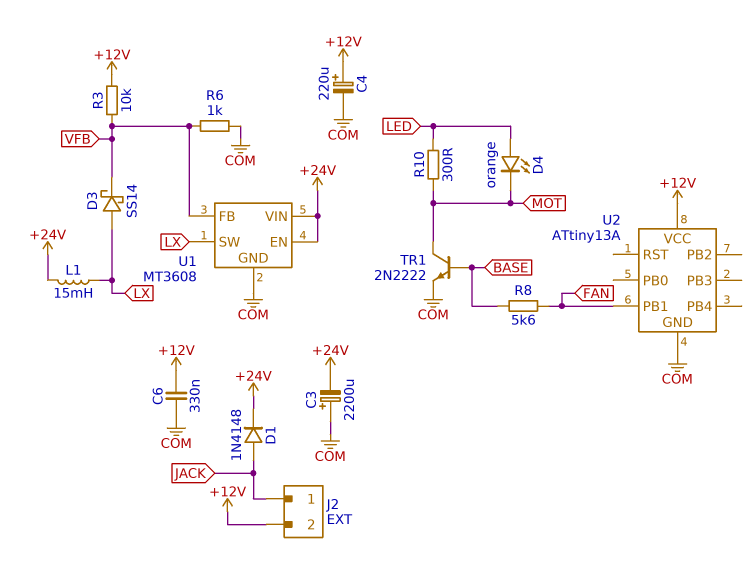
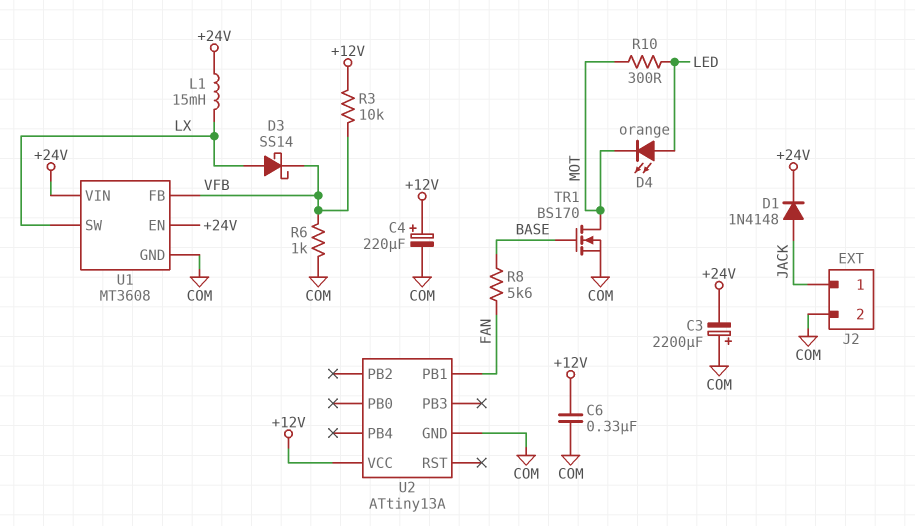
J2 pin 2: +12V -> COM
TR1: NPN 2N2222 (B BASE, C MOT, E COM) -> NMOS BS170 (G BASE, D MOT, S COM)

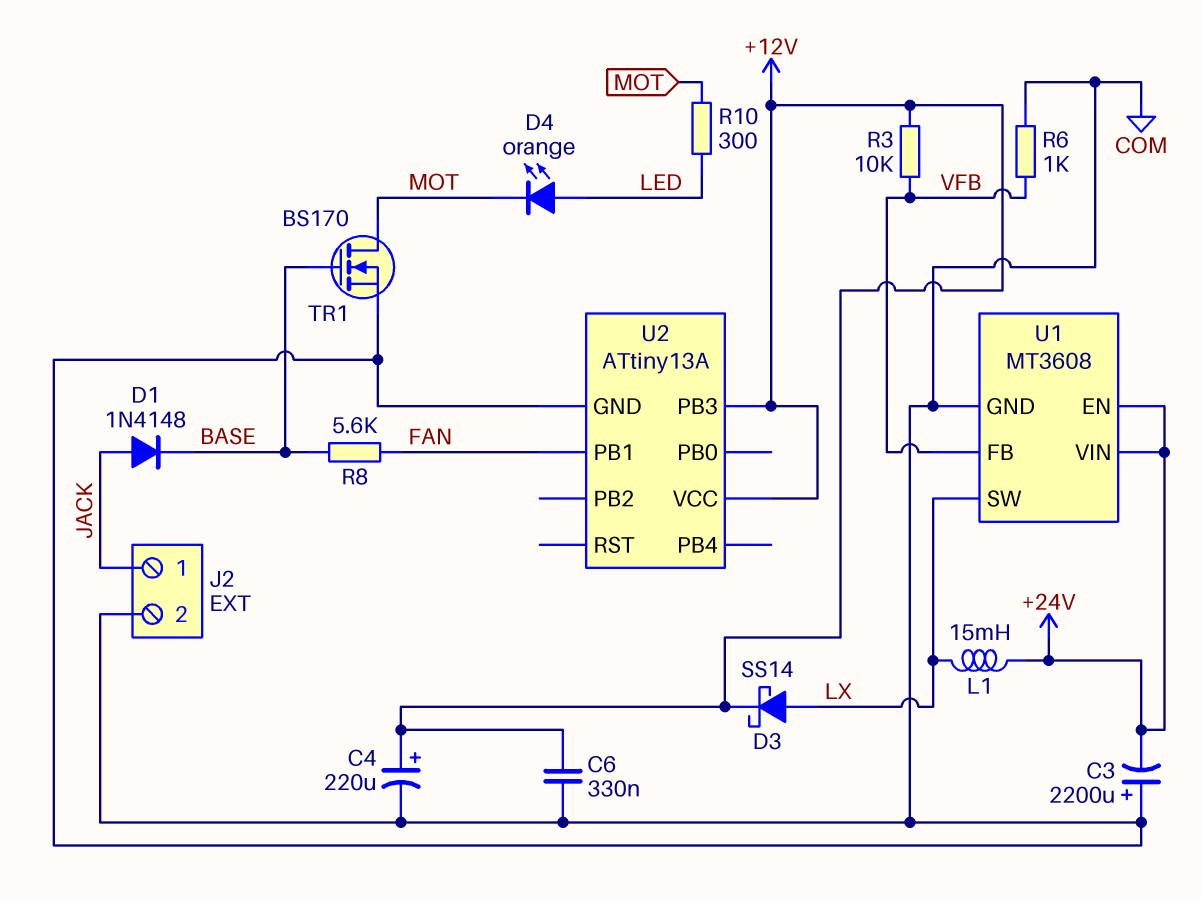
D1: diode 1N4148 (A JACK, K +24V) -> diode 1N4148 (A JACK, K BASE)
D3: schottky SS14 (A LX, K VFB) -> schottky SS14 (A LX, K +12V)
U2 pin PB3: none -> +12V

